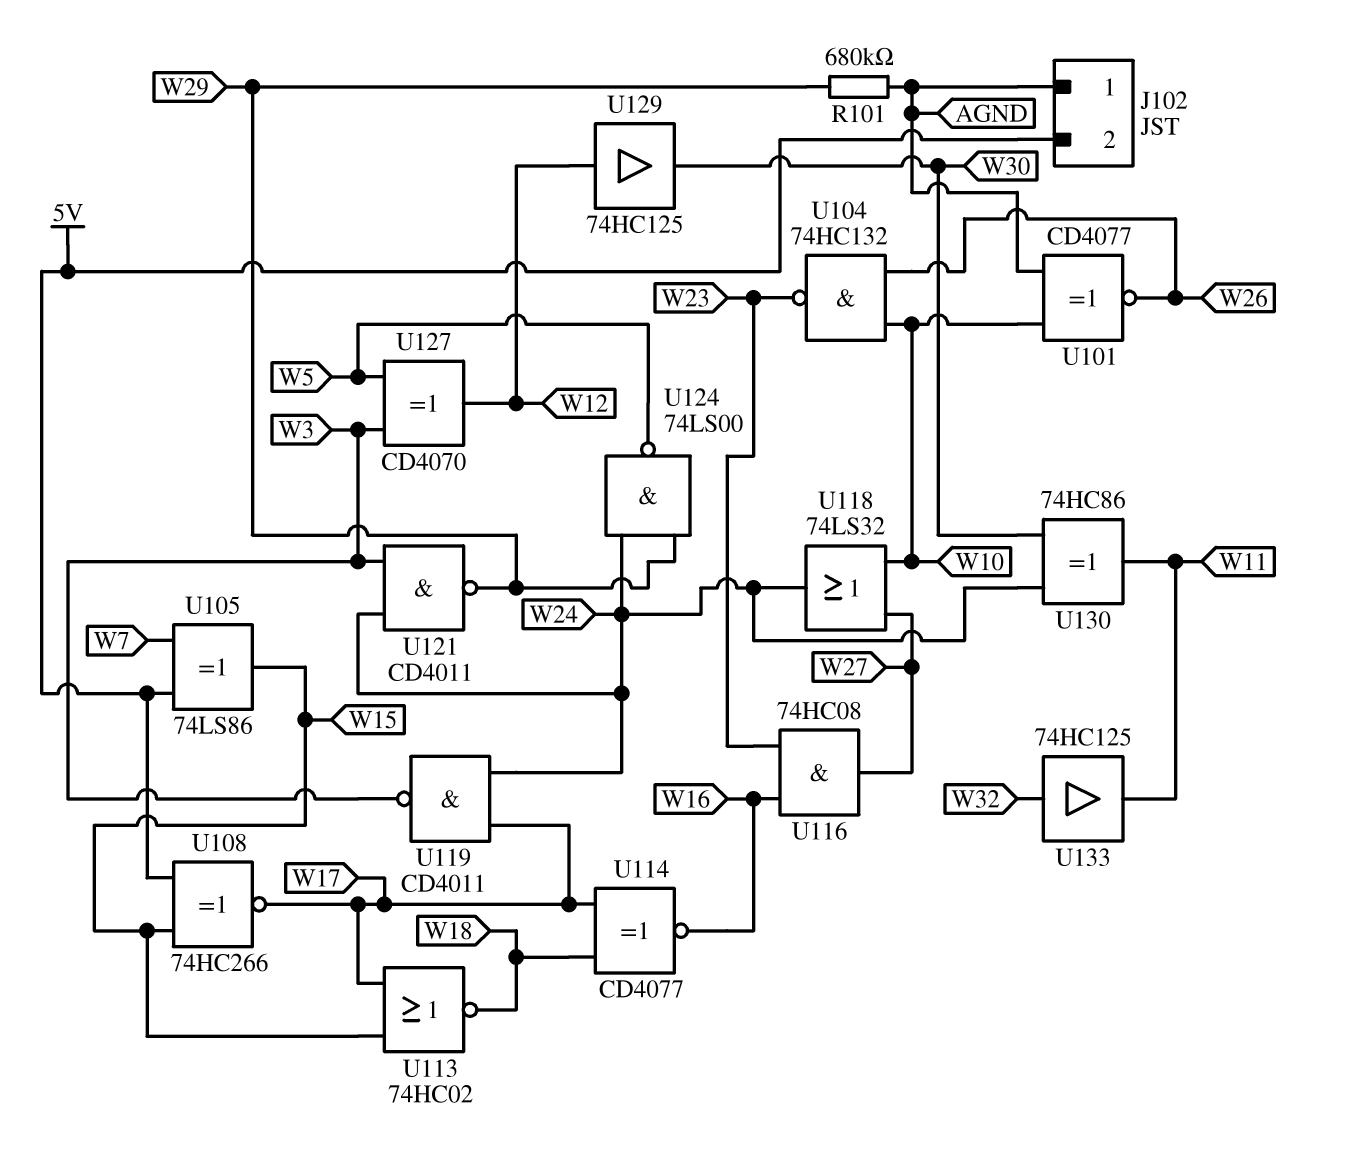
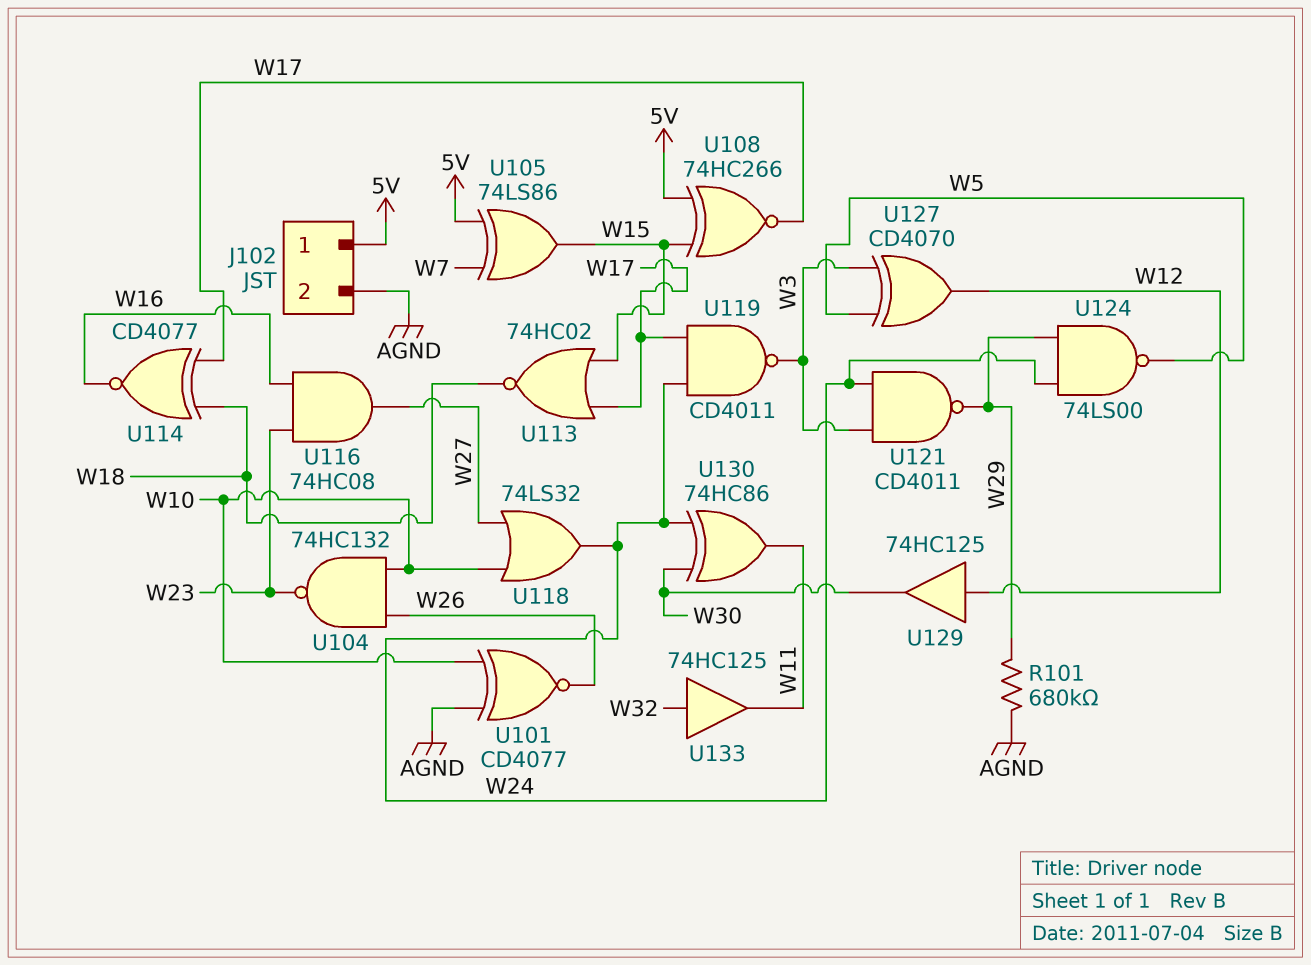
J102 pin 1: AGND -> 5V
J102 pin 2: 5V -> AGND

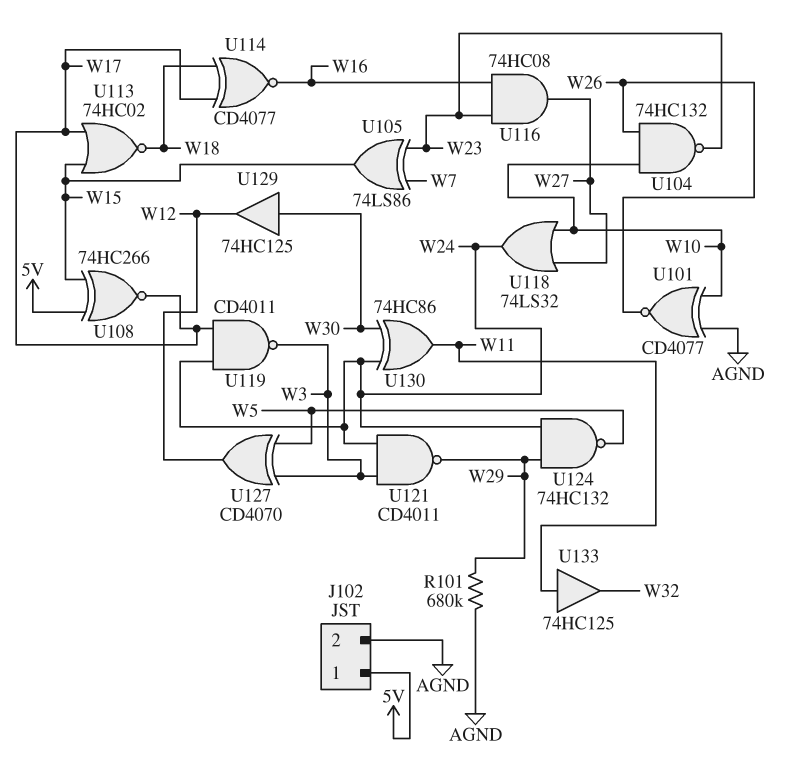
U105: XOR 74LS86 (in 5V, in W7, out W15) -> XOR 74LS86 (in W7, in W23, out W15)
U124: NAND 74LS00 (in W24, in W29, out W5) -> NAND 74HC132 (in W24, in W29, out W5)
U129: buffer 74HC125 (in W12, out W30) -> buffer 74HC125 (in W30, out W12)
U133: buffer 74HC125 (in W32, out W11) -> buffer 74HC125 (in W11, out W32)

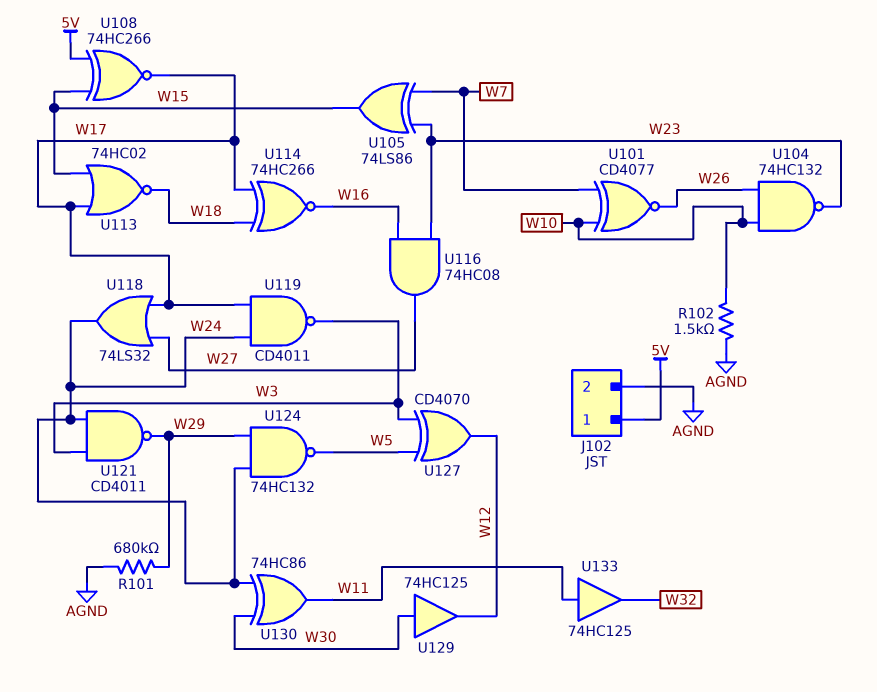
R102: none -> 1.5k (AGND, W10)
U101: XNOR CD4077 (in AGND, in W10, out W26) -> XNOR CD4077 (in W7, in W10, out W26)
U114: XNOR CD4077 (in W17, in W18, out W16) -> XNOR 74HC266 (in W17, in W18, out W16)
U118: OR 74LS32 (in W10, in W27, out W24) -> OR 74LS32 (in W17, in W27, out W24)

